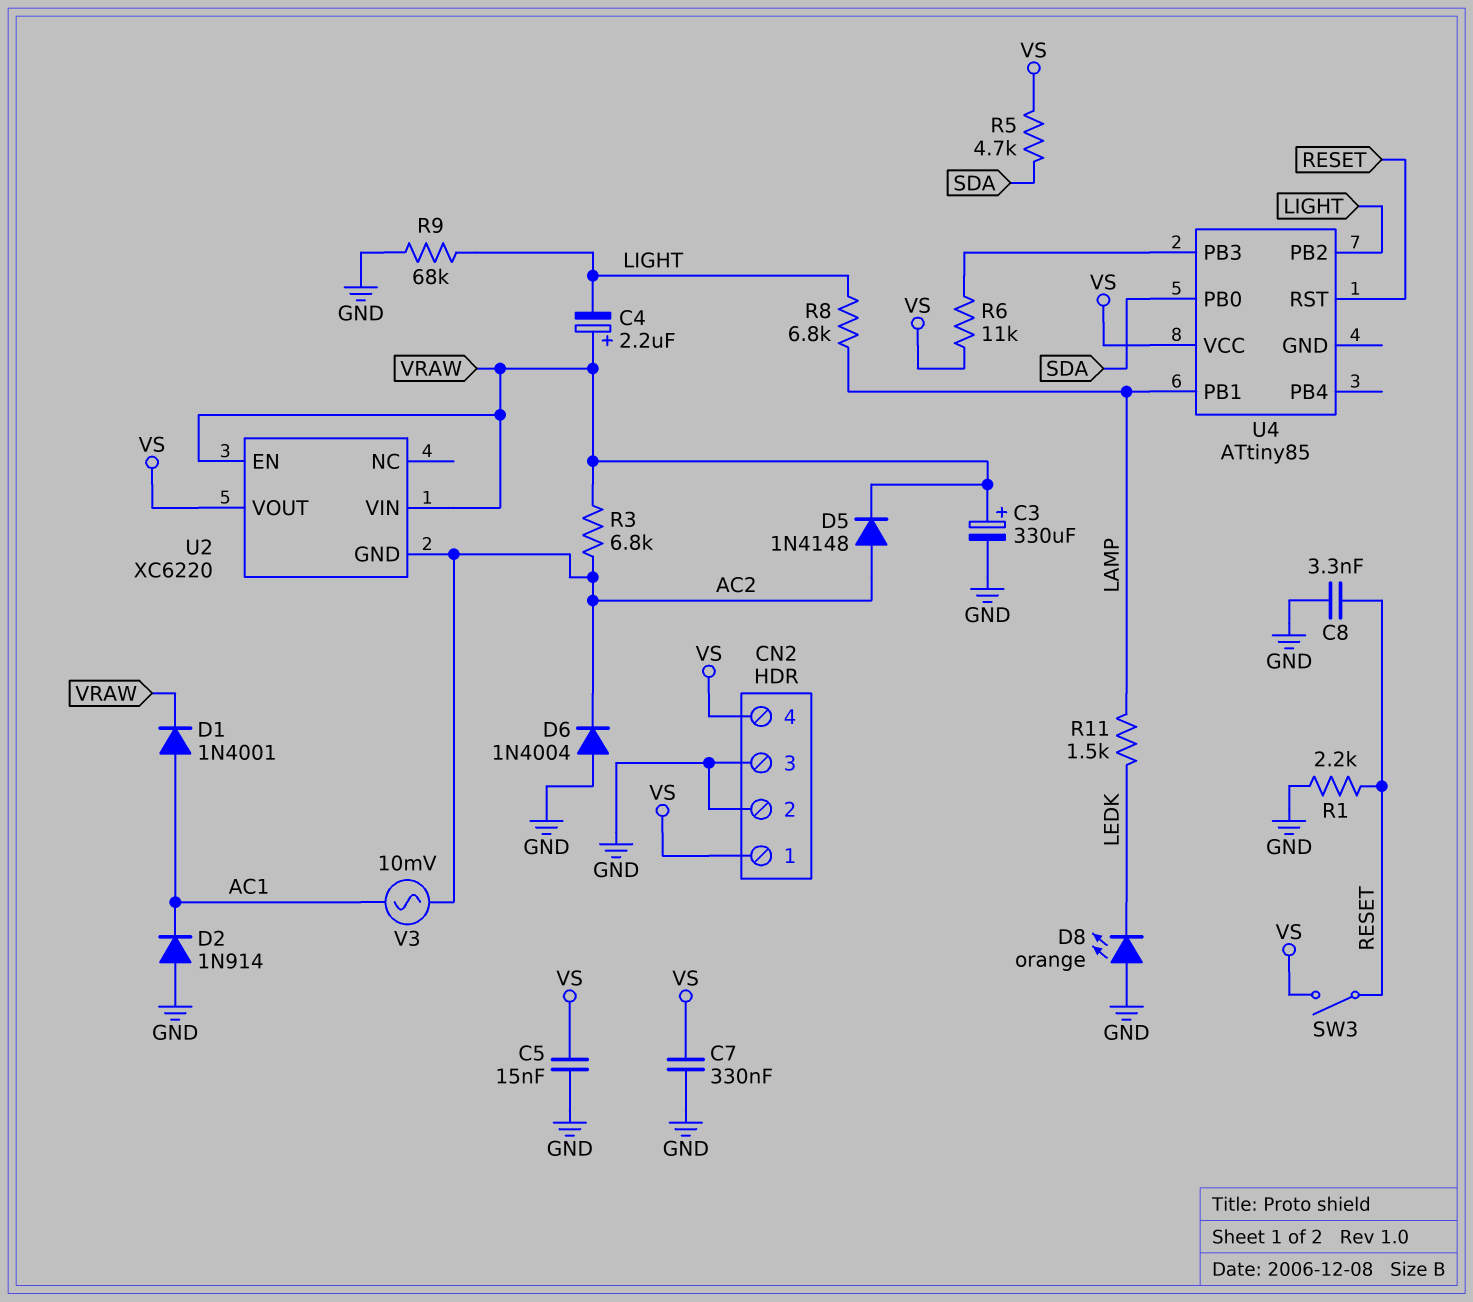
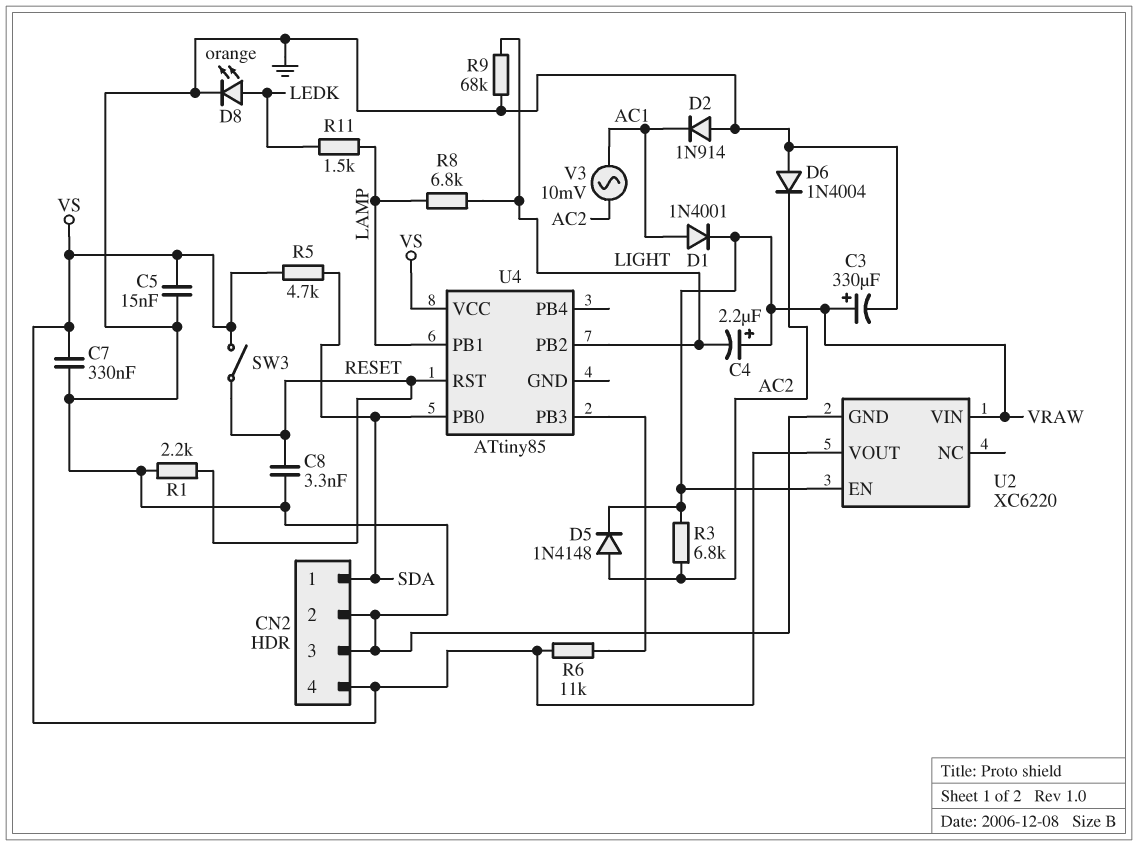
CN2 pin 1: VS -> SDA
D8: LED orange (A GND, K LEDK) -> LED orange (A LEDK, K GND)
U2 pin GND: AC2 -> GND

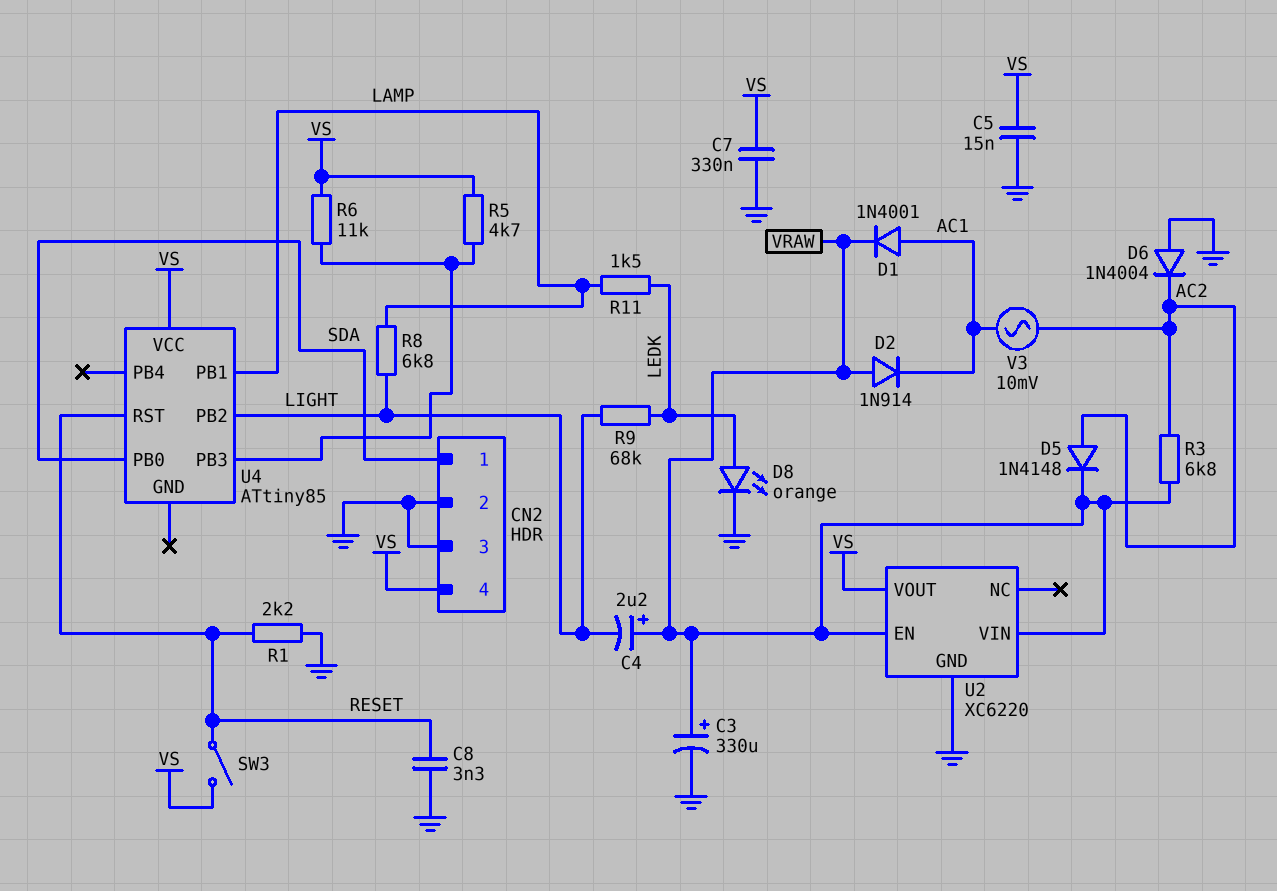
D2: diode 1N914 (A GND, K AC1) -> diode 1N914 (A VRAW, K AC1)
R5: 4.7k (SDA, VS) -> 4.7k (U4/PB3, VS)
R9: 68k (GND, LIGHT) -> 68k (LEDK, LIGHT)

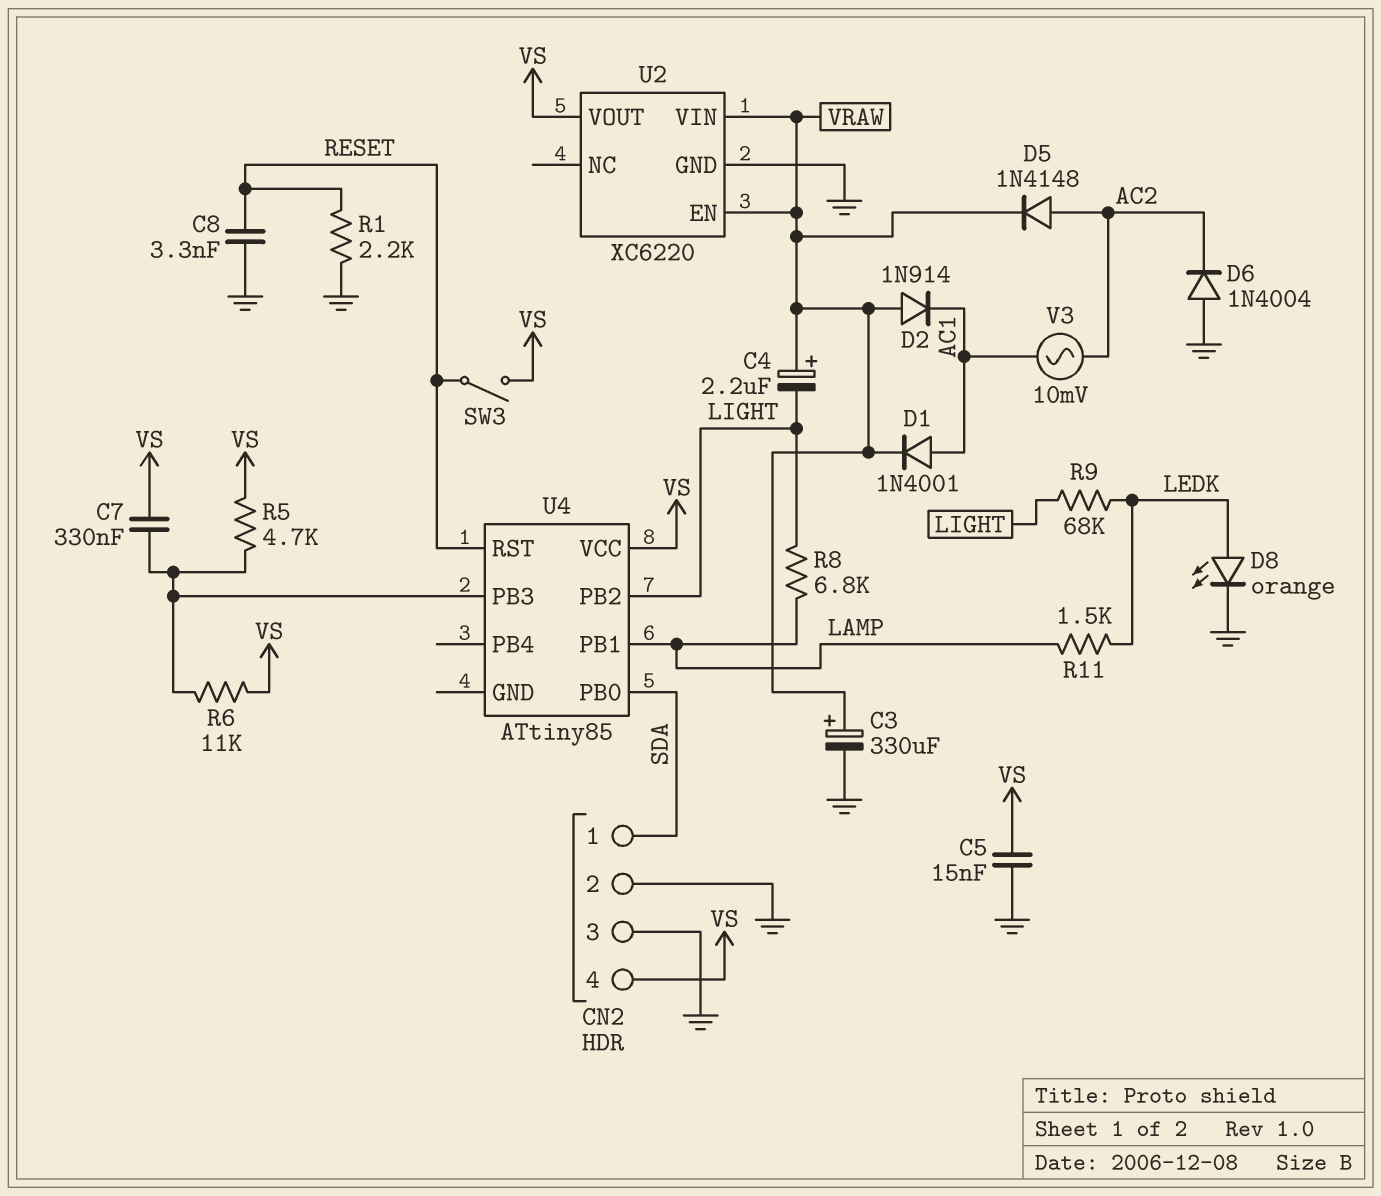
C7: 330nF (GND, VS) -> 330nF (U4/PB3, VS)
R3: 6.8k (AC2, VRAW) -> none

